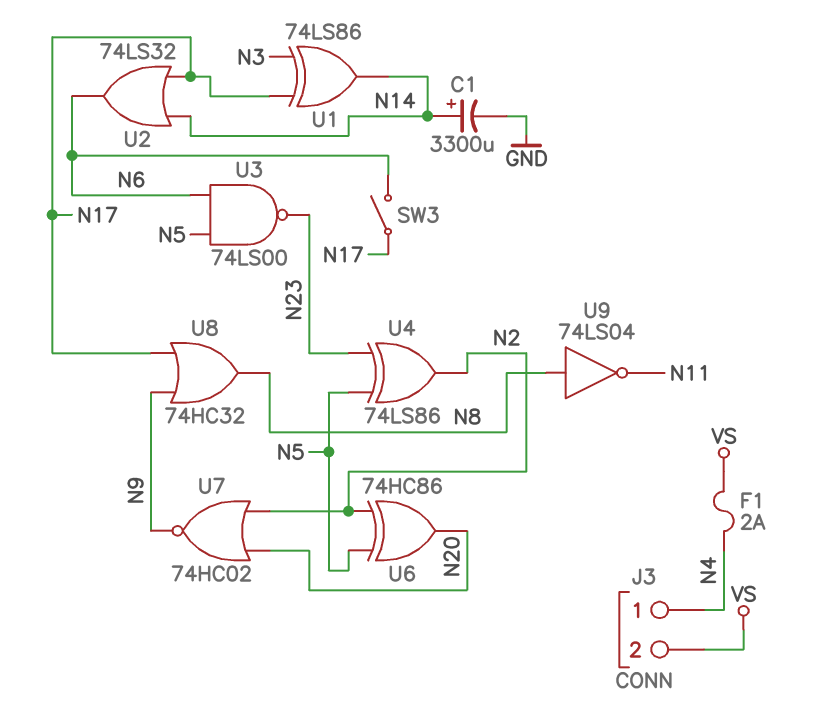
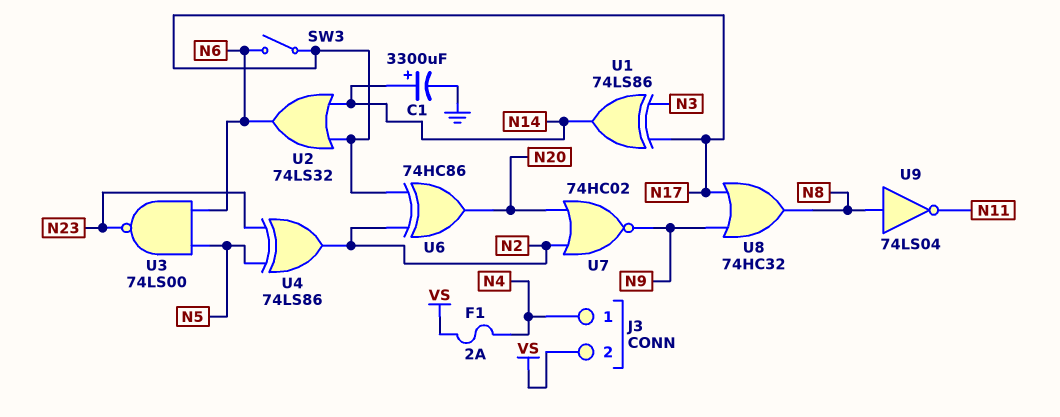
U6: XOR 74HC86 (in N2, in N5, out N20) -> XOR 74HC86 (in N2, in N17, out N20)

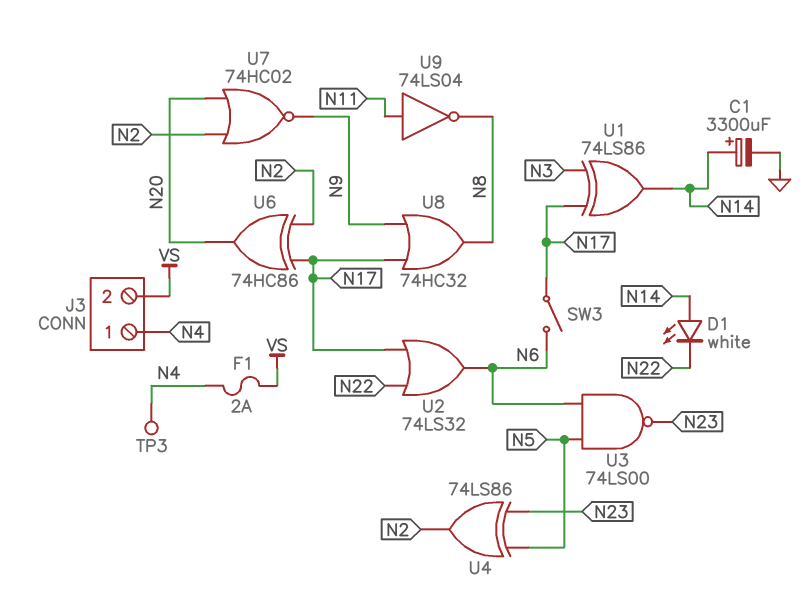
D1: none -> LED white (A N14, K N22)
TP3: none -> test point (N4)
U2: OR 74LS32 (in N14, in N17, out N6) -> OR 74LS32 (in N17, in N22, out N6)
U9: NOT 74LS04 (in N8, out N11) -> NOT 74LS04 (in N11, out N8)

